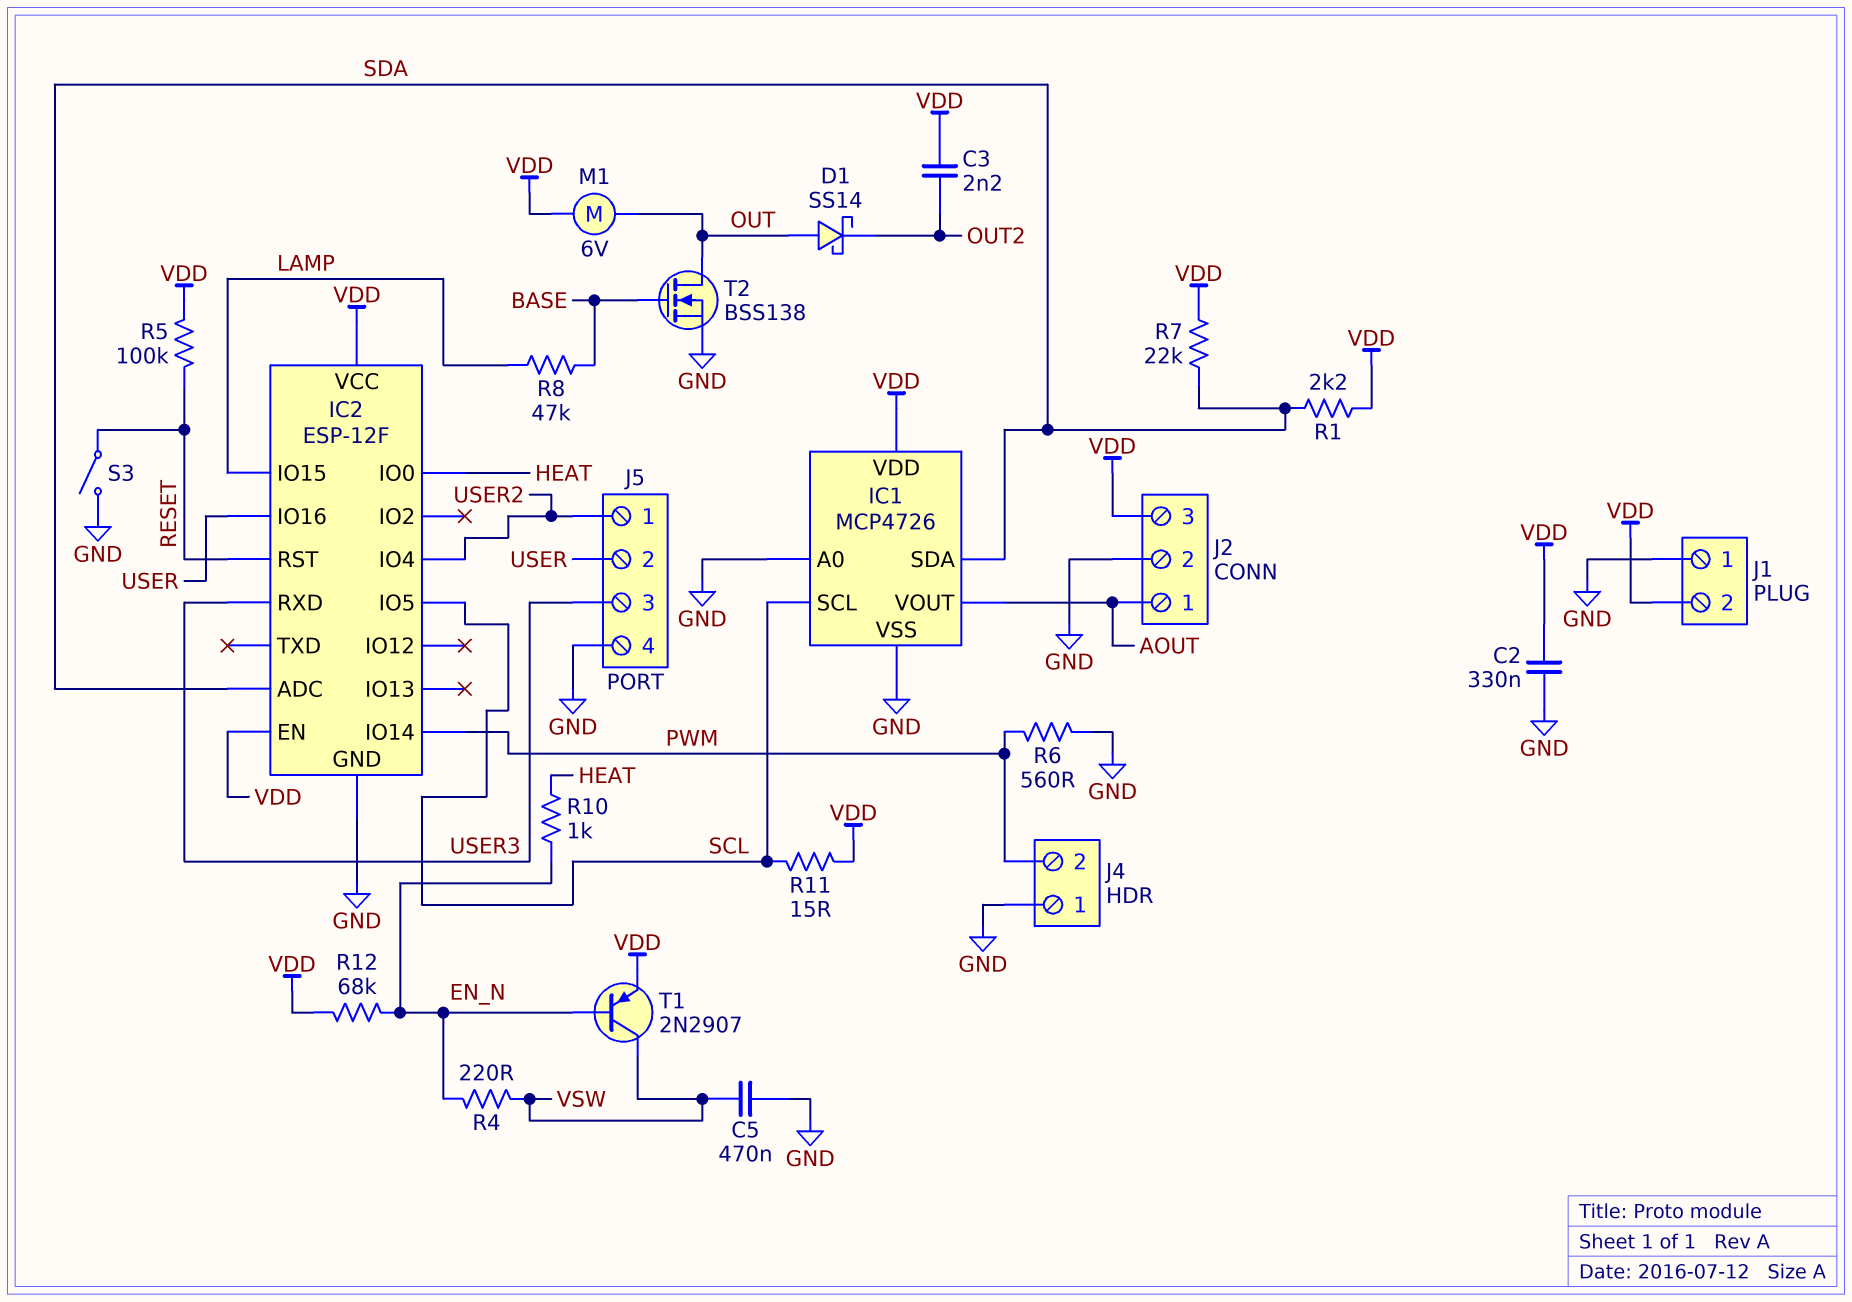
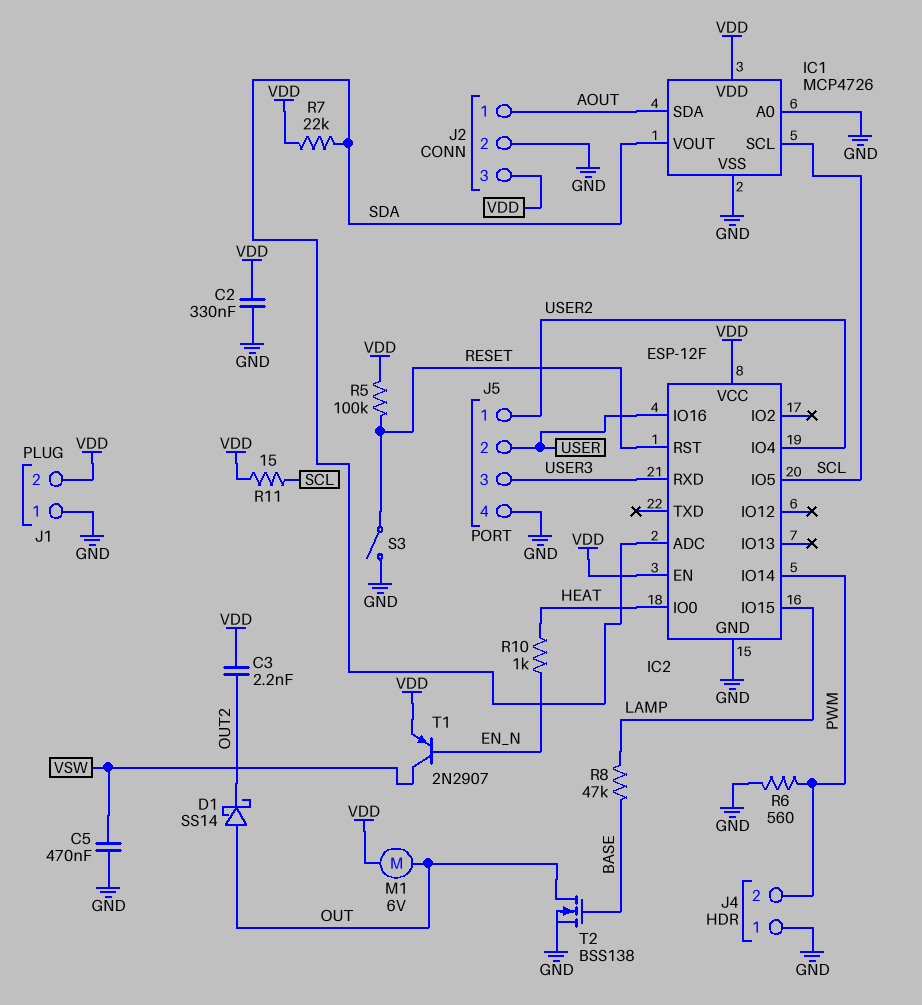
IC1 pin SDA: SDA -> AOUT
IC1 pin VOUT: AOUT -> SDA
R1: 2.2k (SDA, VDD) -> none
R4: 220 (EN_N, VSW) -> none
R12: 68k (EN_N, VDD) -> none

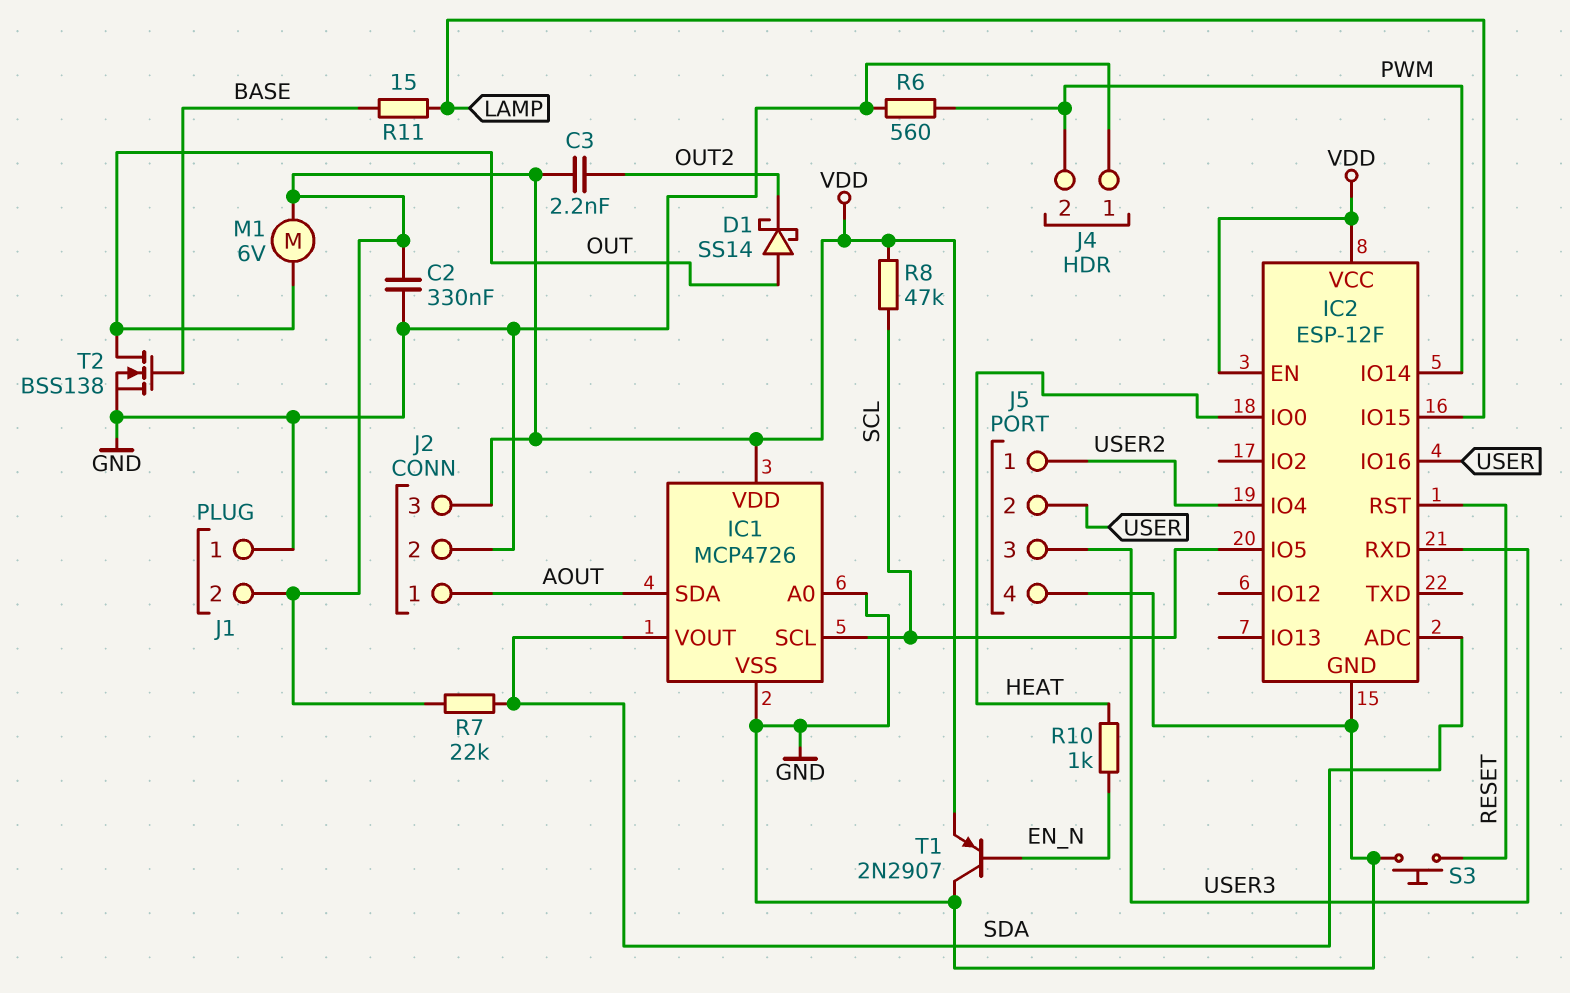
C5: 470nF (GND, VSW) -> none
R5: 100k (RESET, VDD) -> none
R8: 47k (BASE, LAMP) -> 47k (SCL, VDD)
R11: 15 (SCL, VDD) -> 15 (BASE, LAMP)
S3: switch (GND, RESET) -> button (GND, RESET)
T1: PNP 2N2907 (B EN_N, C VSW, E VDD) -> PNP 2N2907 (B EN_N, C GND, E VDD)

